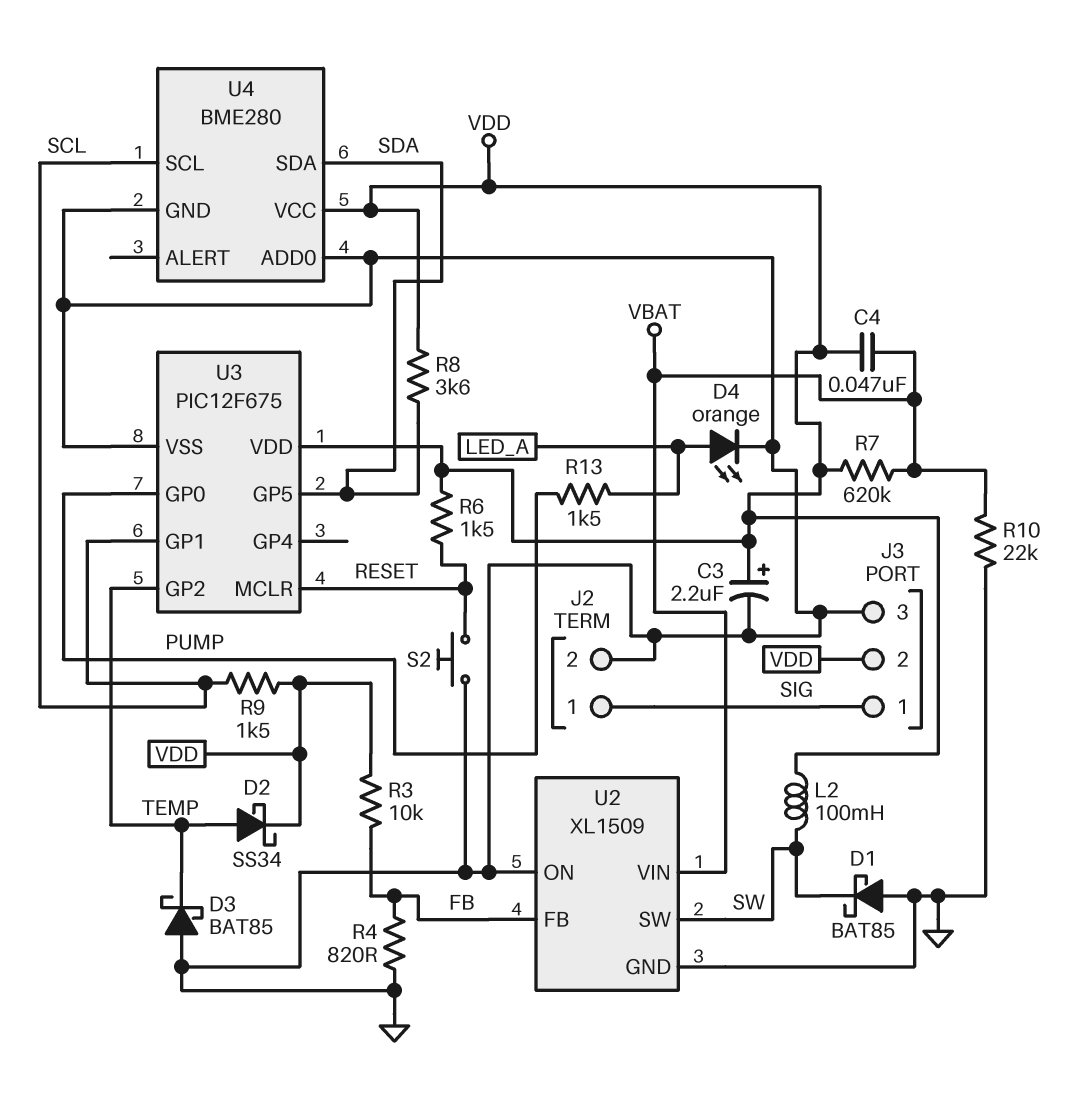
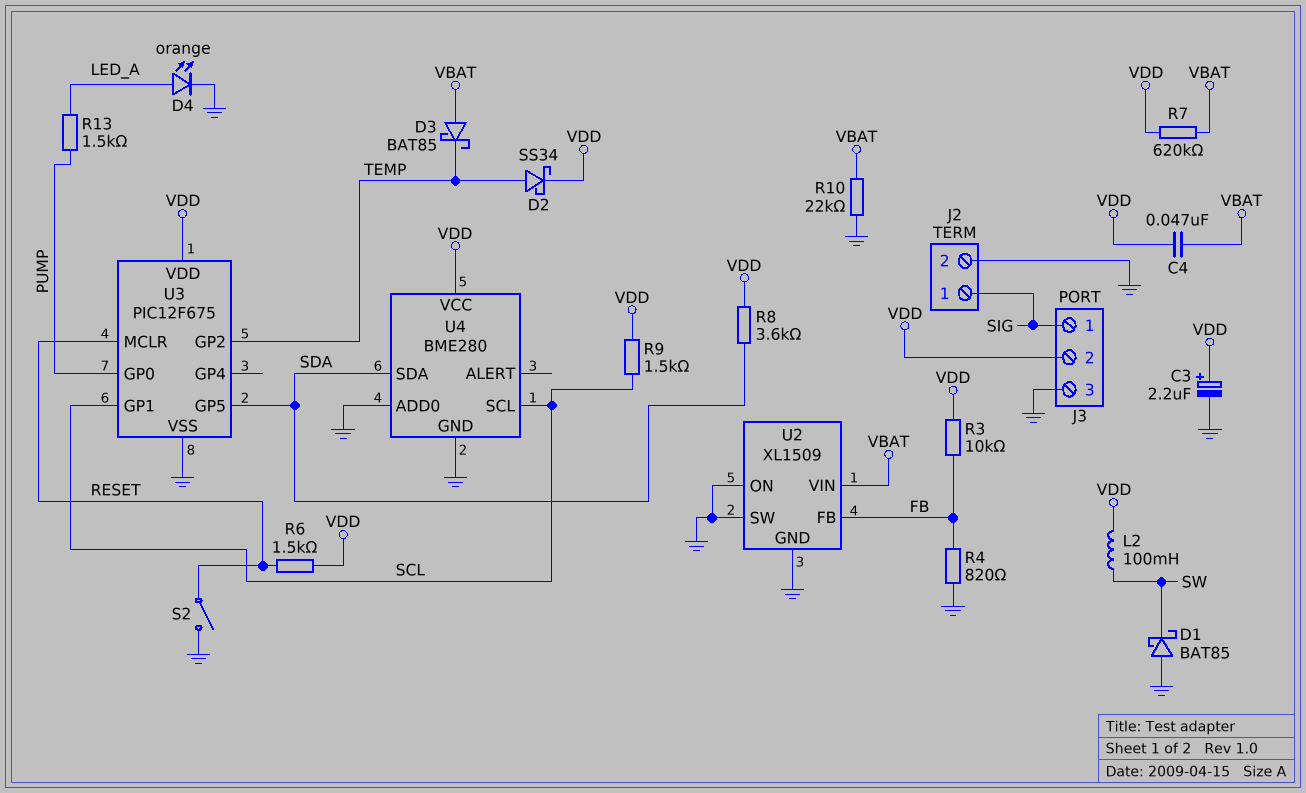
D3: schottky BAT85 (A GND, K TEMP) -> schottky BAT85 (A VBAT, K TEMP)
S2: button (GND, RESET) -> switch (GND, RESET)
U2 pin SW: SW -> GND

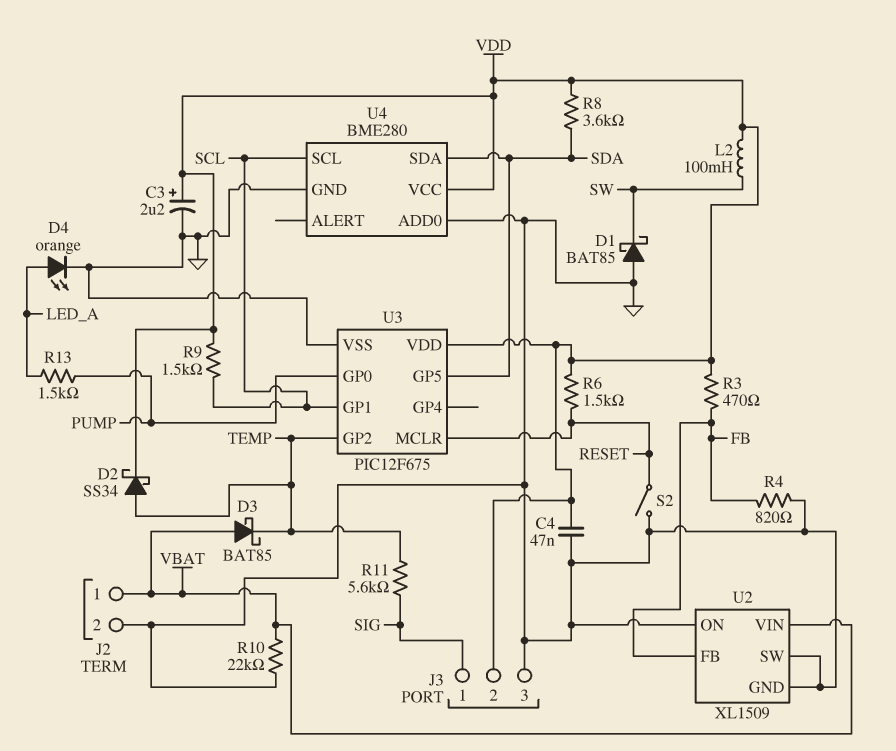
C4: 47nF (VBAT, VDD) -> 47nF (GND, VDD)
J2 pin 1: SIG -> VBAT
R3: 10k (FB, VDD) -> 470 (FB, VDD)
R7: 620k (VBAT, VDD) -> none
R11: none -> 5.6k (SIG, TEMP)

